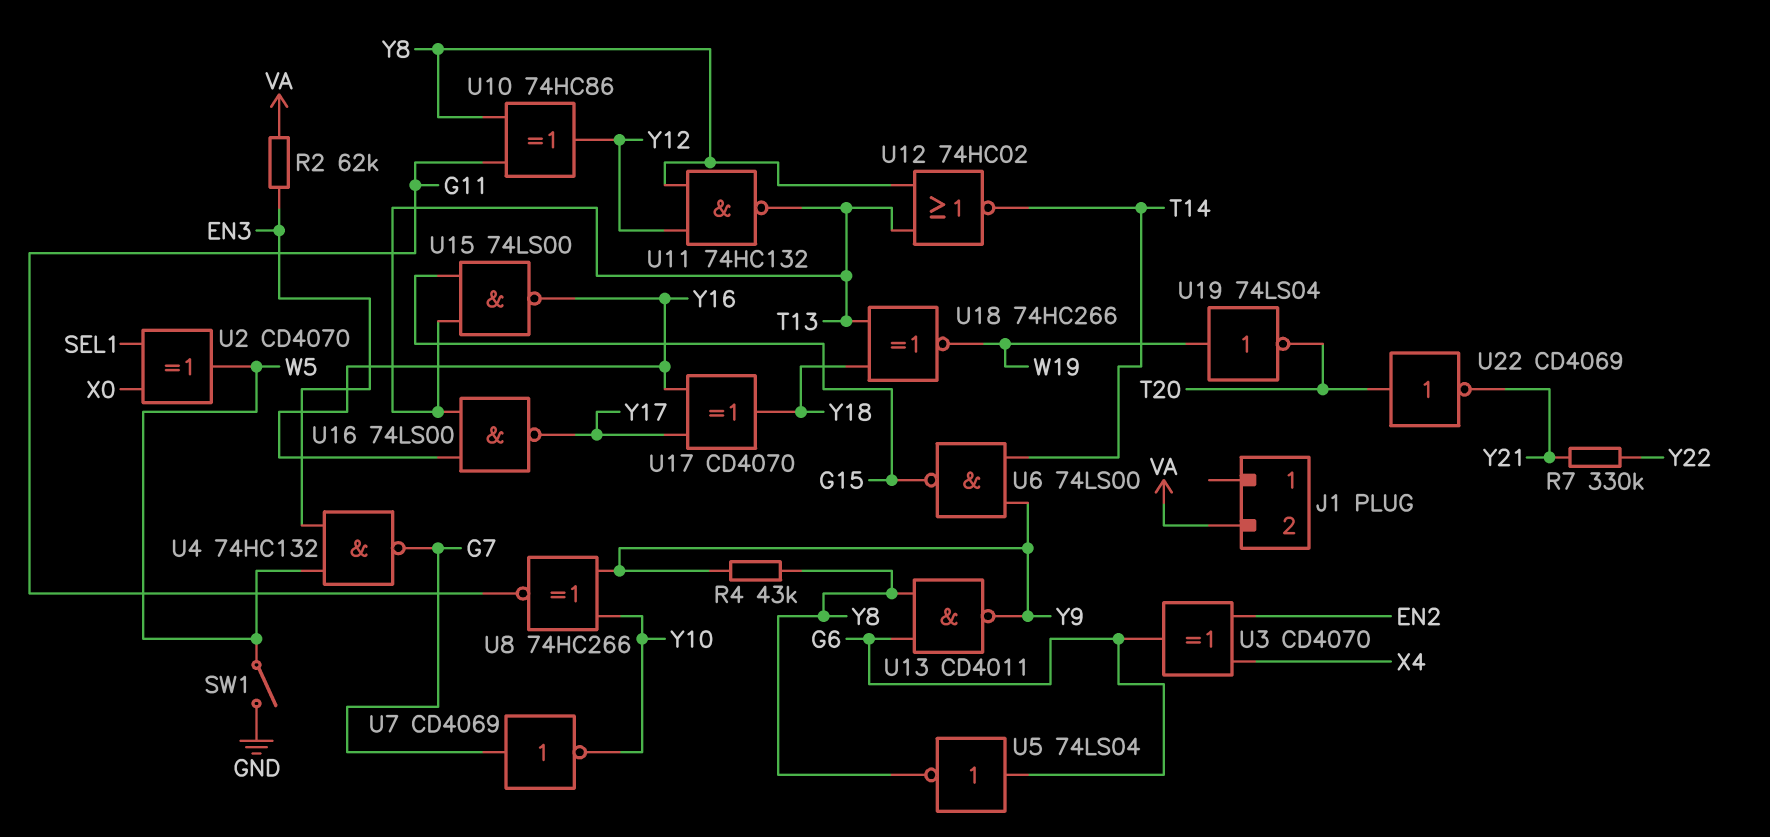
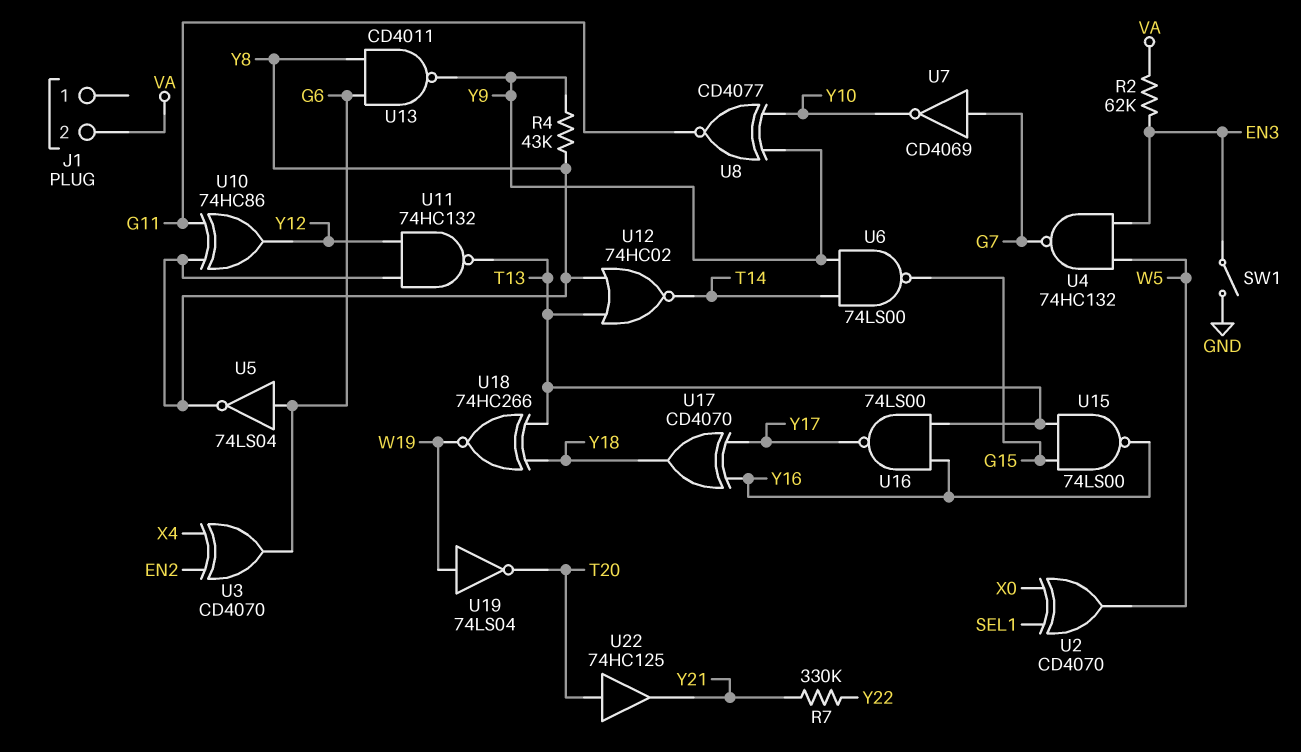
SW1: switch (GND, W5) -> switch (EN3, GND)
U8: XNOR 74HC266 (in Y9, in Y10, out G11) -> XNOR CD4077 (in Y9, in Y10, out G11)
U22: NOT CD4069 (in T20, out Y21) -> buffer 74HC125 (in T20, out Y21)

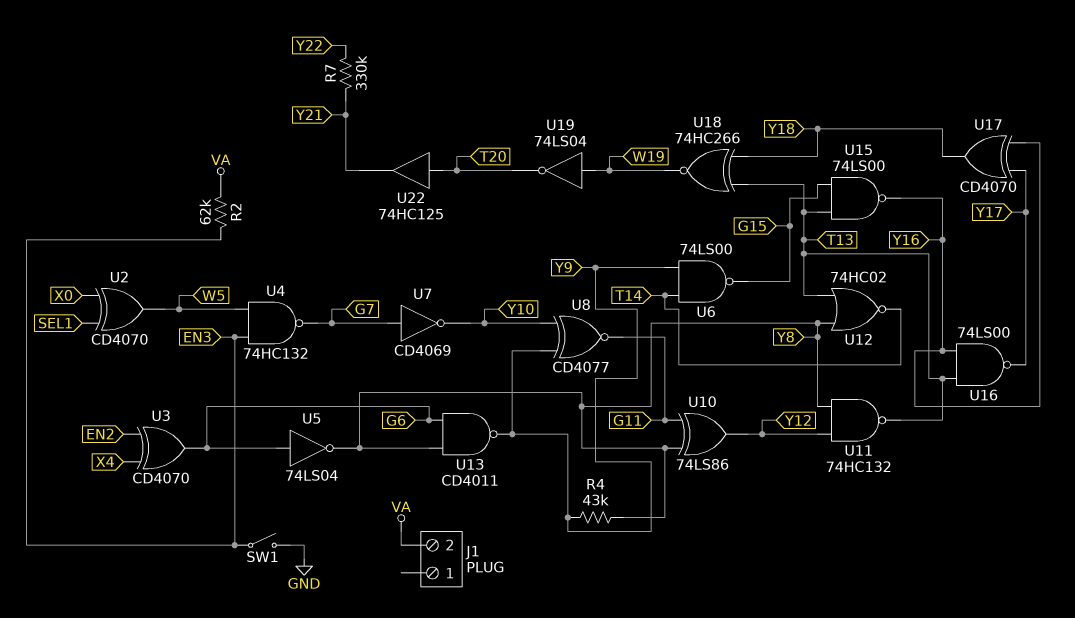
U10: XOR 74HC86 (in G11, in Y8, out Y12) -> XOR 74LS86 (in G11, in Y8, out Y12)

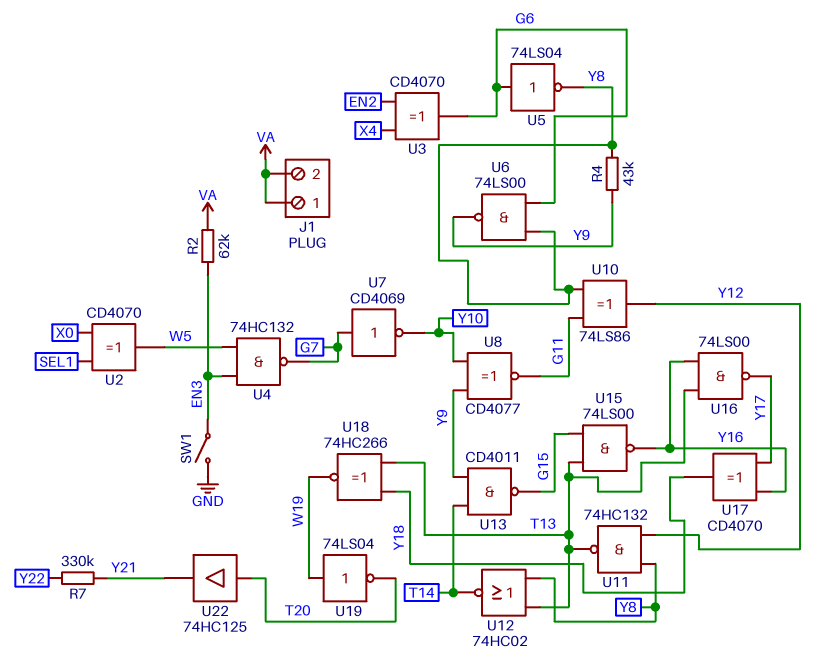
J1 pin 1: none -> VA
U6: NAND 74LS00 (in T14, in Y9, out G15) -> NAND 74LS00 (in G6, in Y8, out Y9)
U13: NAND CD4011 (in G6, in Y8, out Y9) -> NAND CD4011 (in T14, in Y9, out G15)

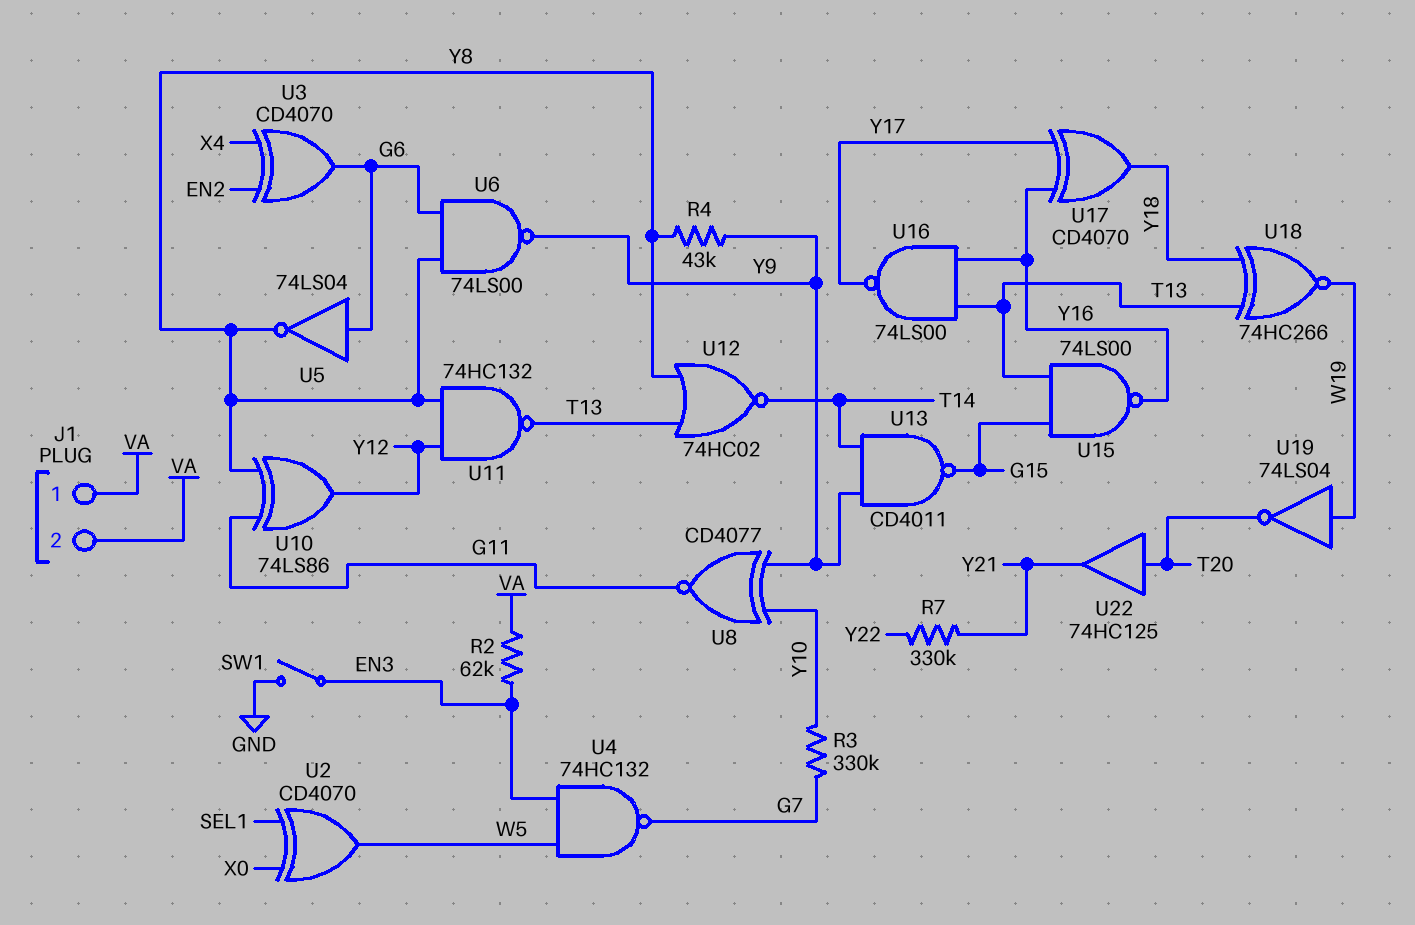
R3: none -> 330k (G7, Y10)
U7: NOT CD4069 (in G7, out Y10) -> none

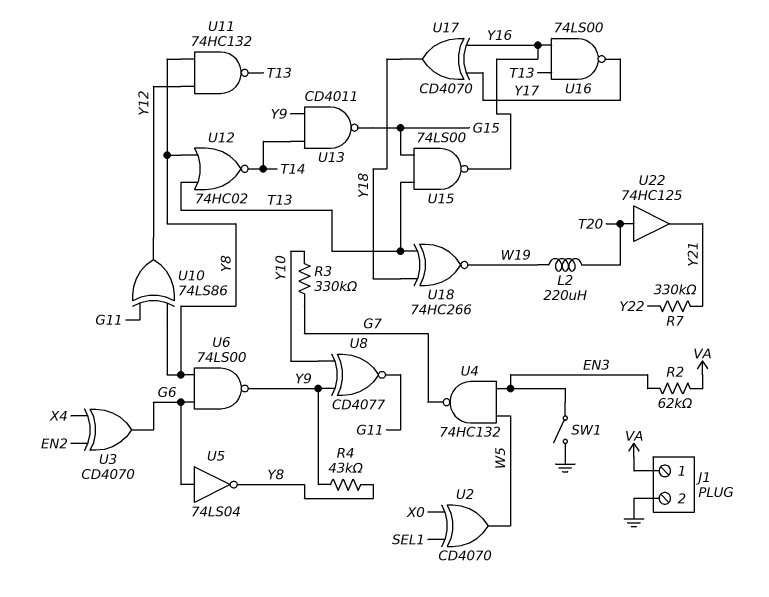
J1 pin 2: VA -> GND
L2: none -> 220uH (T20, W19)
U19: NOT 74LS04 (in W19, out T20) -> none

